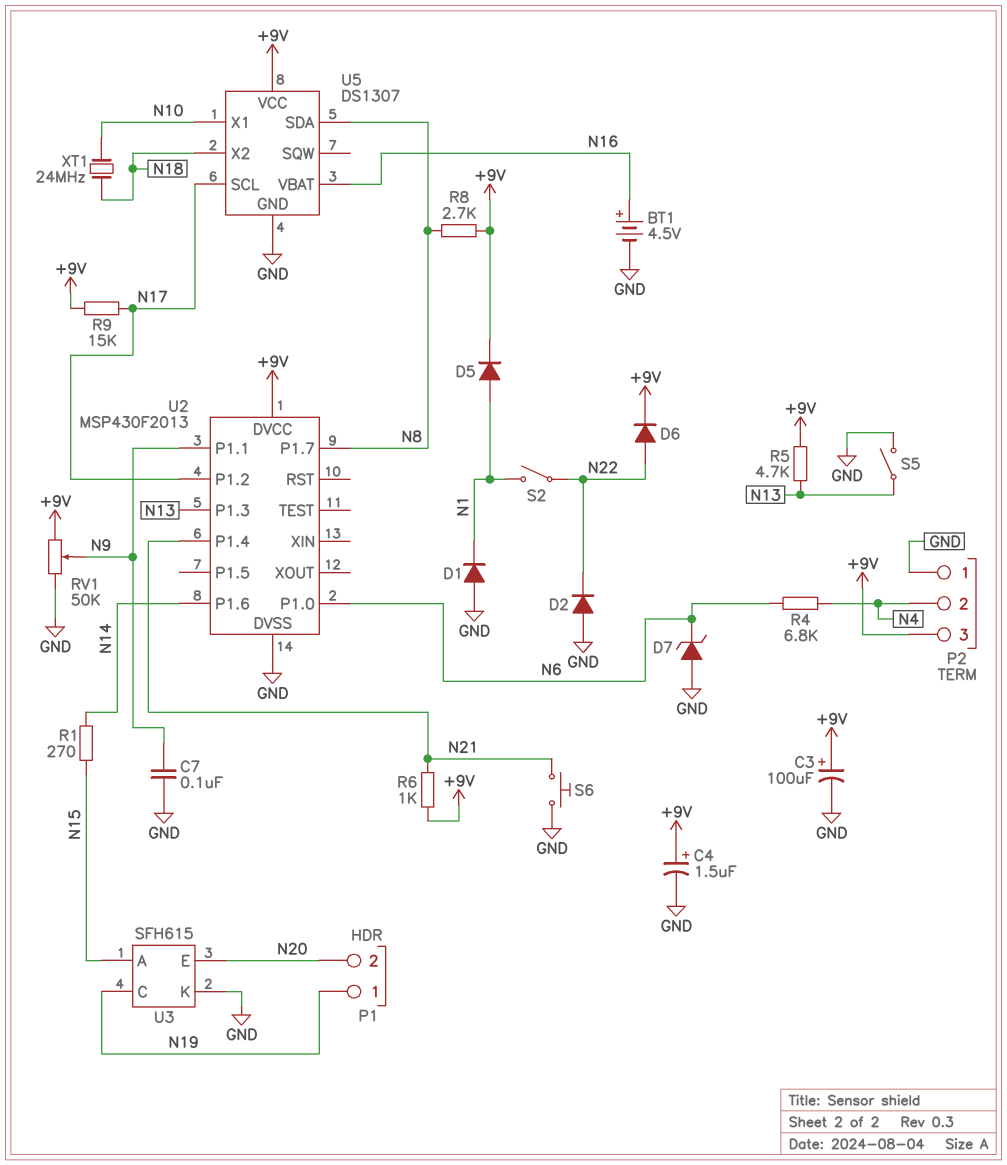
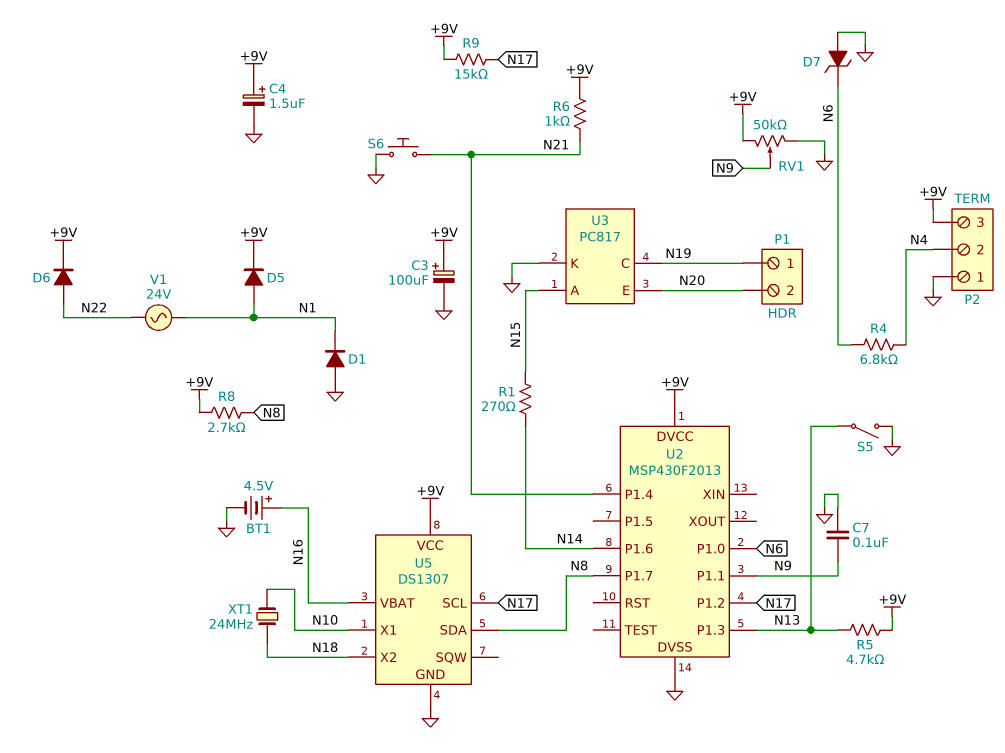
D2: diode (A GND, K N22) -> none
S2: switch (N1, N22) -> none
U3: SFH615 -> PC817
V1: none -> AC 24V (N1, N22)

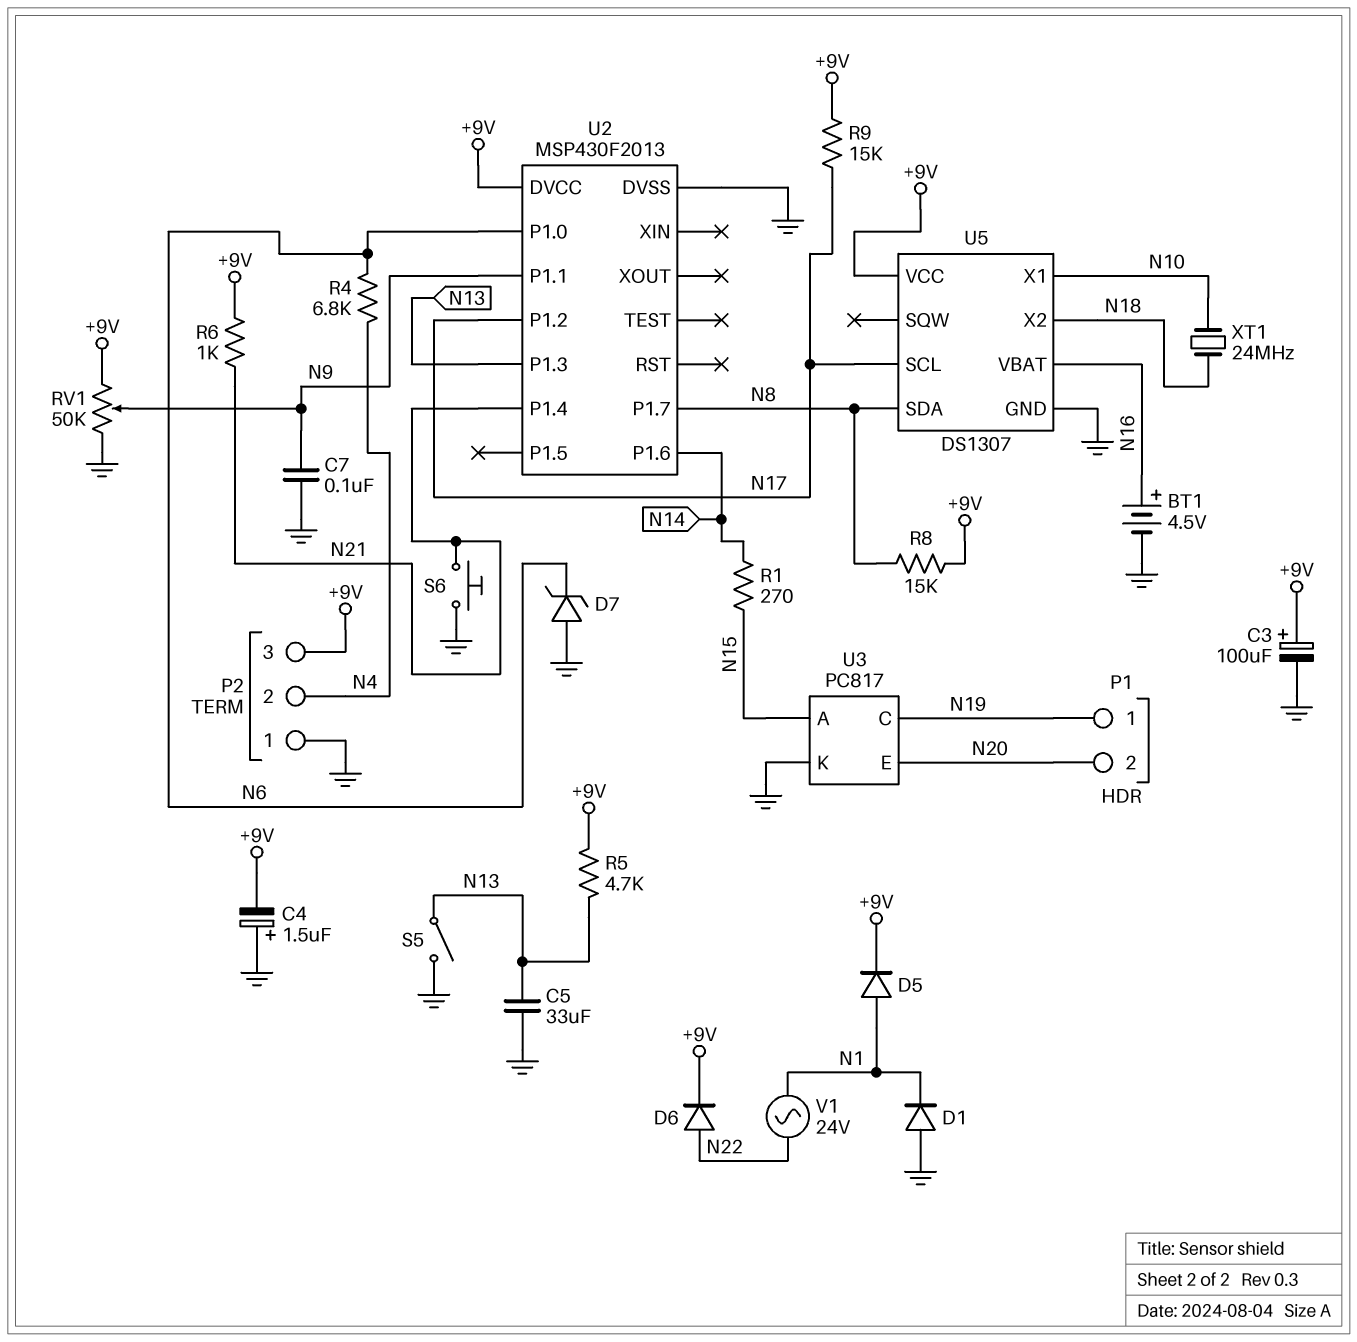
C4: 1.5uF (plus +9V, minus GND) -> 1.5uF (plus GND, minus +9V)
C5: none -> 33uF (GND, N13)
R8: 2.7k (+9V, N8) -> 15k (+9V, N8)

